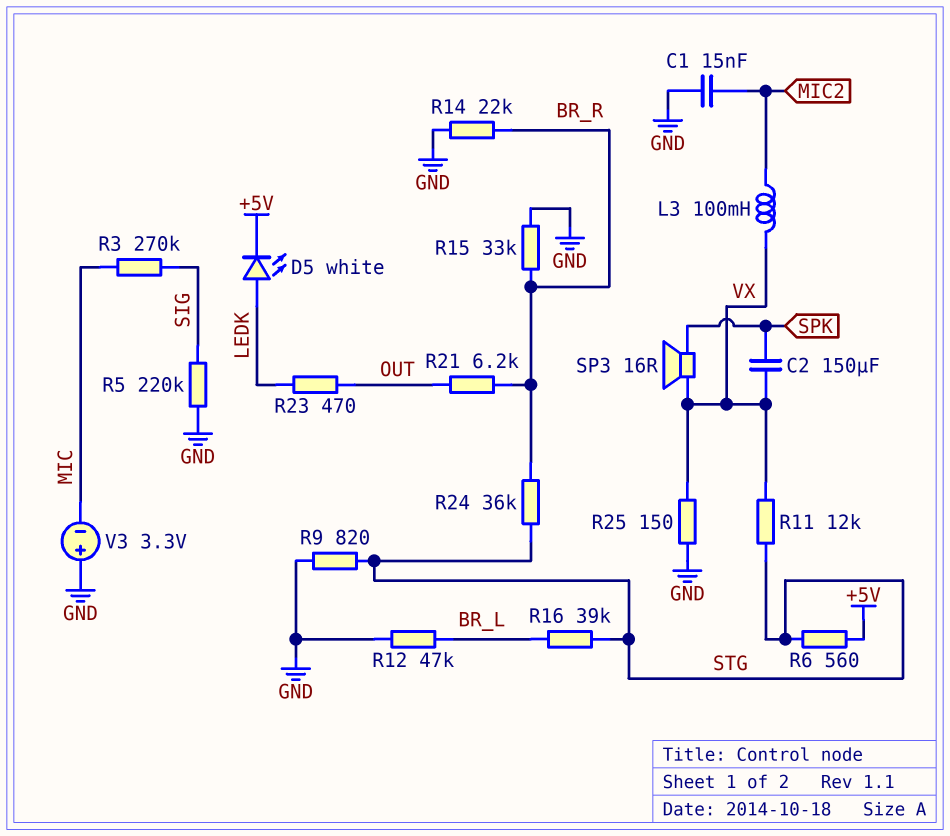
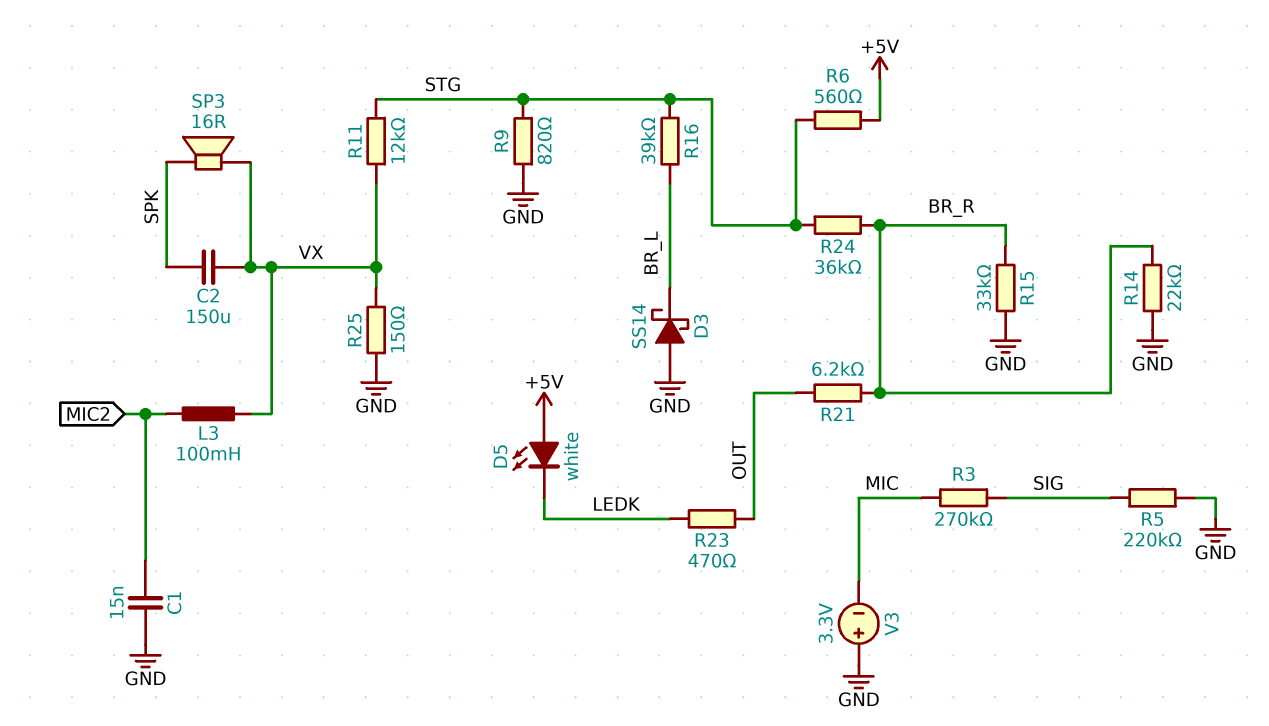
D3: none -> schottky SS14 (A GND, K BR_L)
D5: LED white (A LEDK, K +5V) -> LED white (A +5V, K LEDK)
R12: 47k (BR_L, GND) -> none

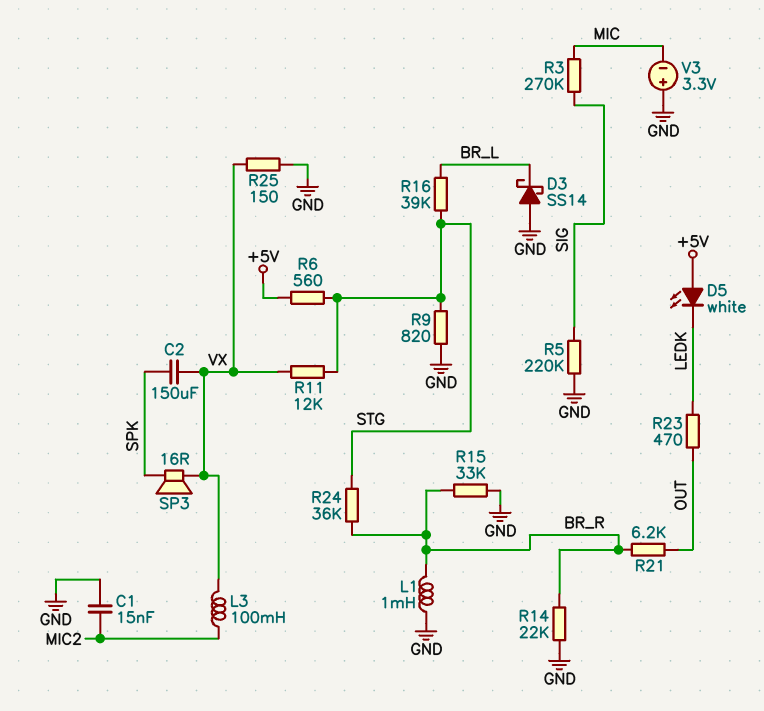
L1: none -> 1mH (BR_R, GND)

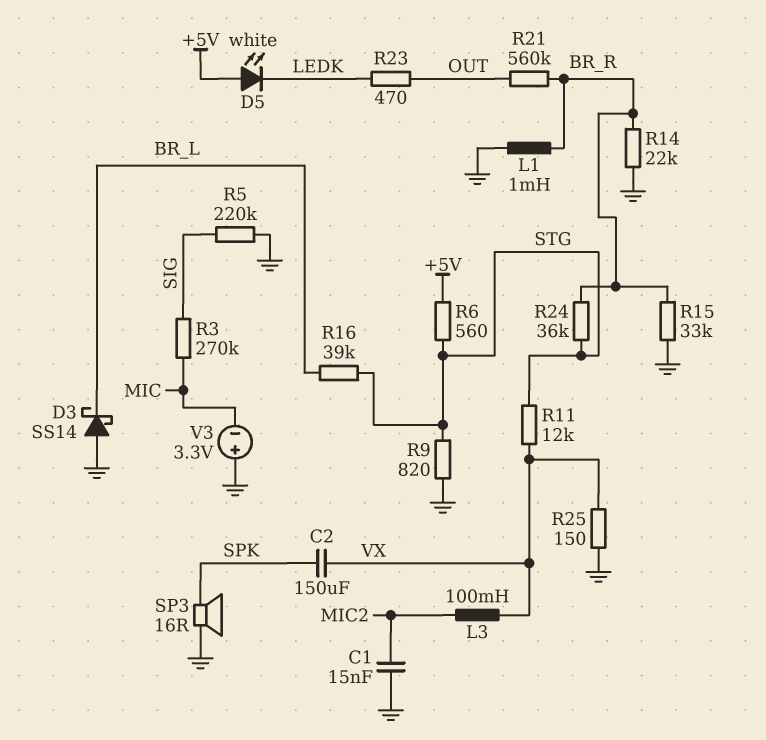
R21: 6.2k (BR_R, OUT) -> 560k (BR_R, OUT)
SP3: speaker 16R (SPK, VX) -> speaker 16R (GND, SPK)

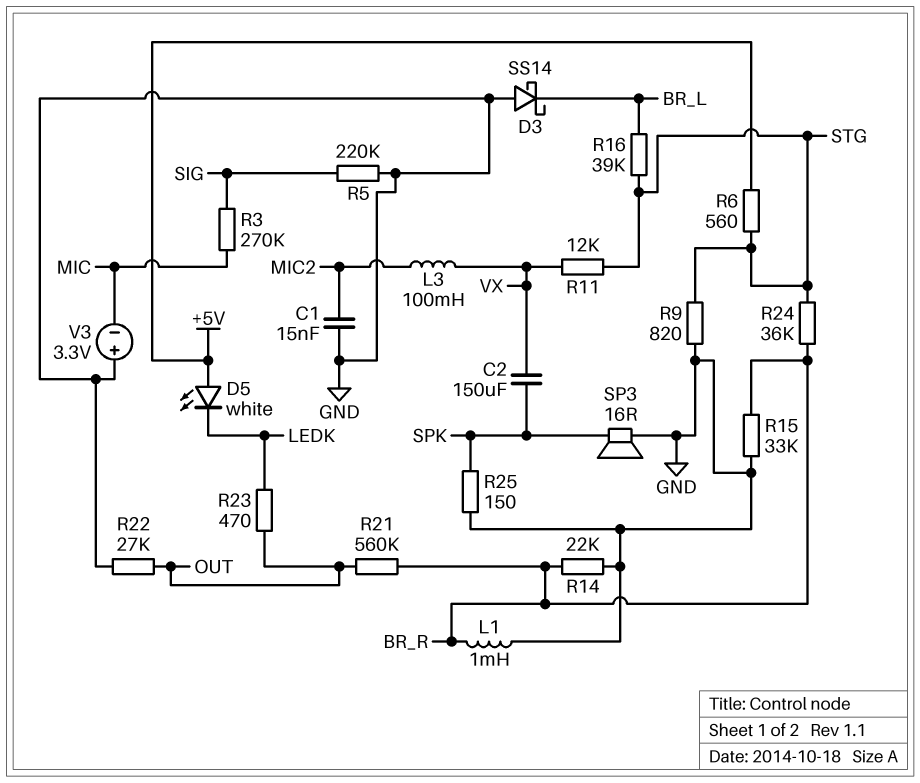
R22: none -> 27k (GND, OUT)
R25: 150 (GND, VX) -> 150 (GND, SPK)

